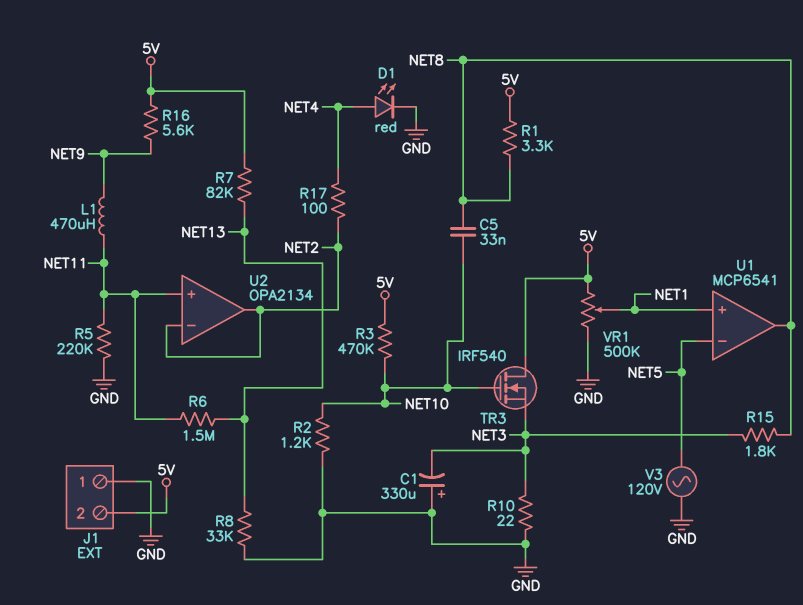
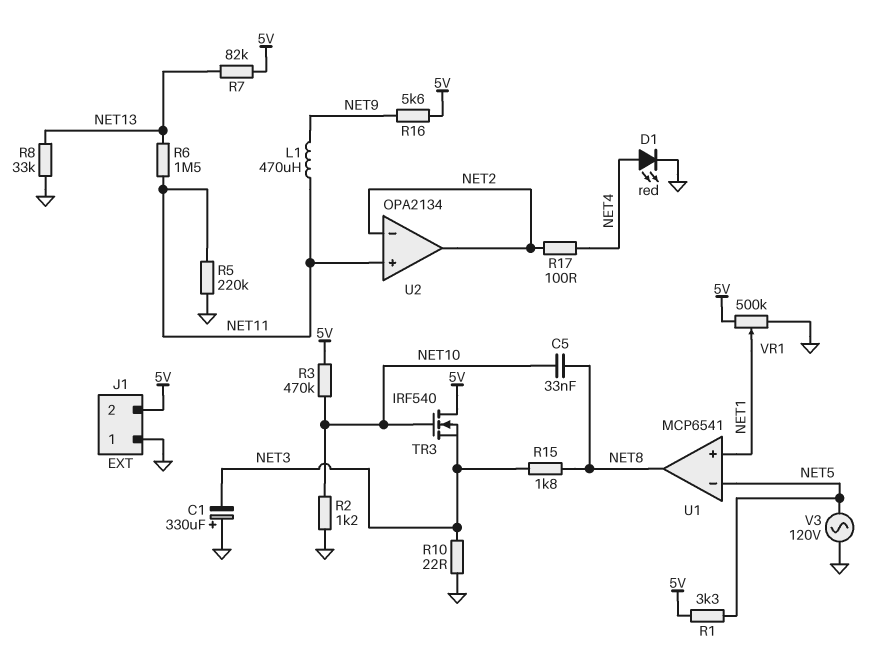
R1: 3.3k (5V, NET8) -> 3.3k (5V, NET5)

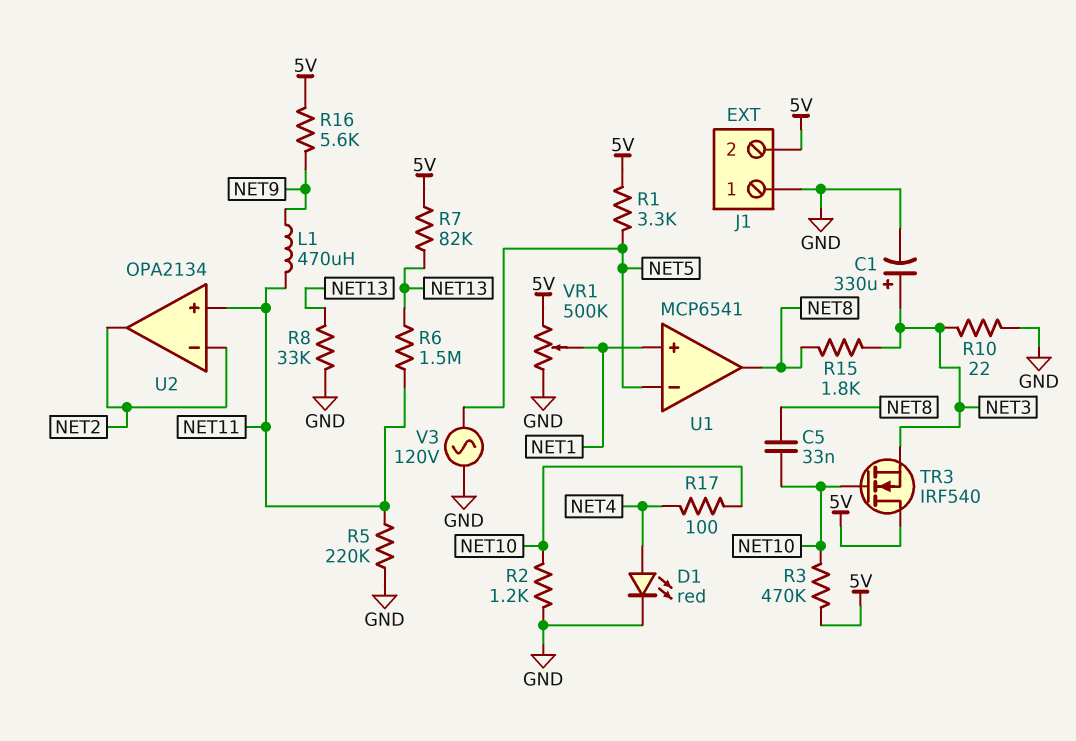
C1: 330uF (plus GND, minus NET3) -> 330uF (plus NET3, minus GND)
R17: 100 (NET2, NET4) -> 100 (NET4, NET10)

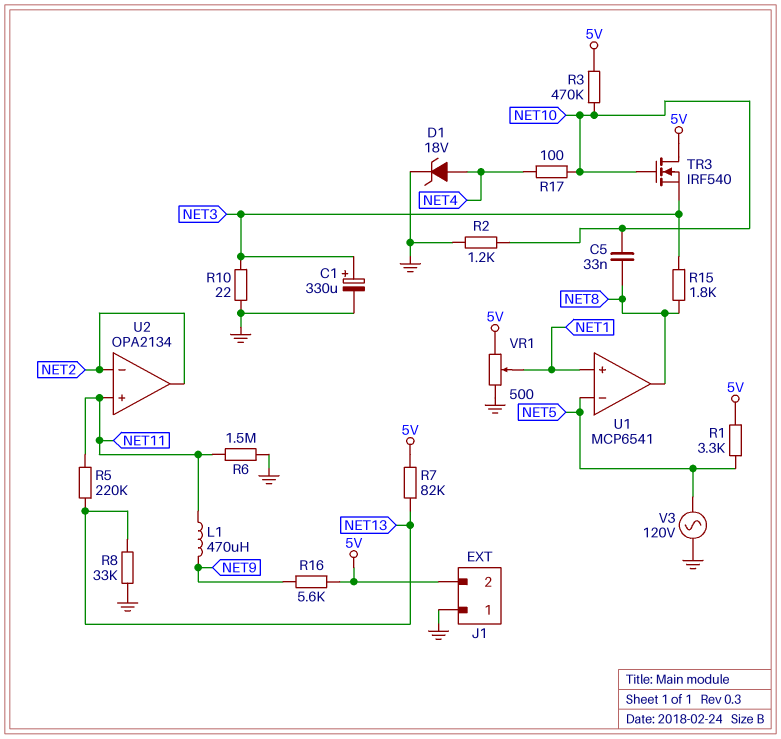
D1: LED red (A NET4, K GND) -> zener 18V (A NET4, K GND)
R5: 220k (GND, NET11) -> 220k (NET11, NET13)
R6: 1.5M (NET11, NET13) -> 1.5M (GND, NET11)
VR1: 500k (5V, GND, wiper NET1) -> 500 (5V, GND, wiper NET1)

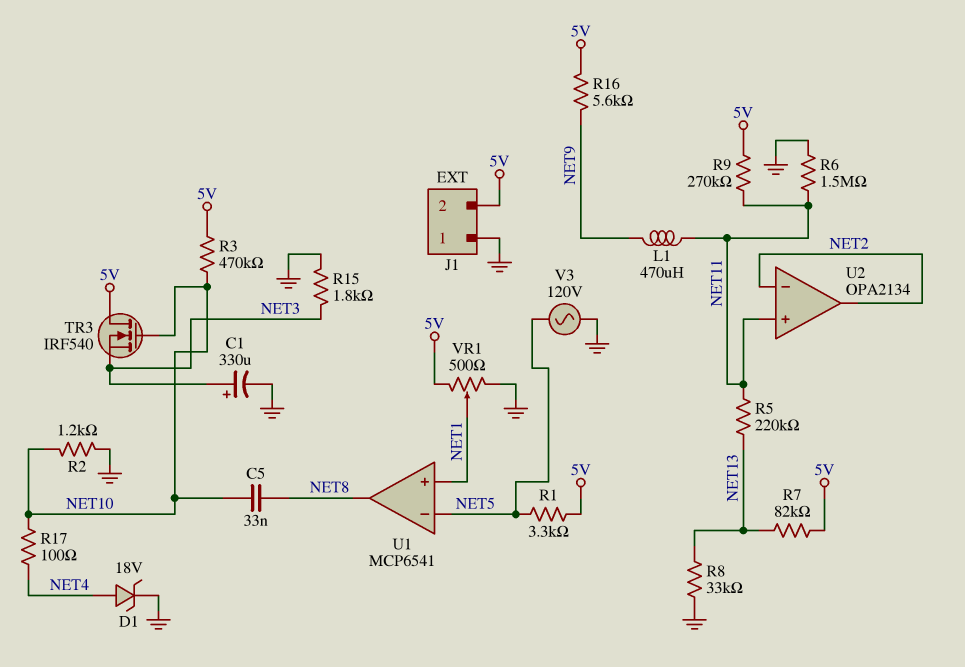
R9: none -> 270k (5V, NET11)
R10: 22 (GND, NET3) -> none
R15: 1.8k (NET3, NET8) -> 1.8k (GND, NET3)

